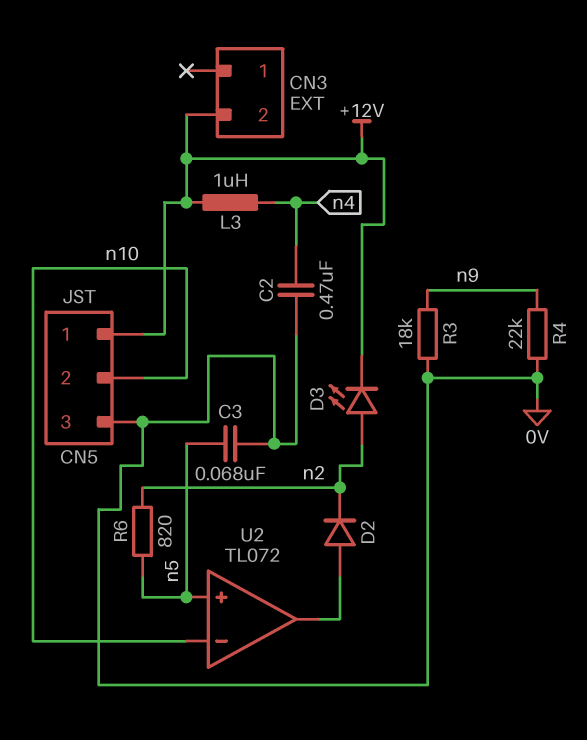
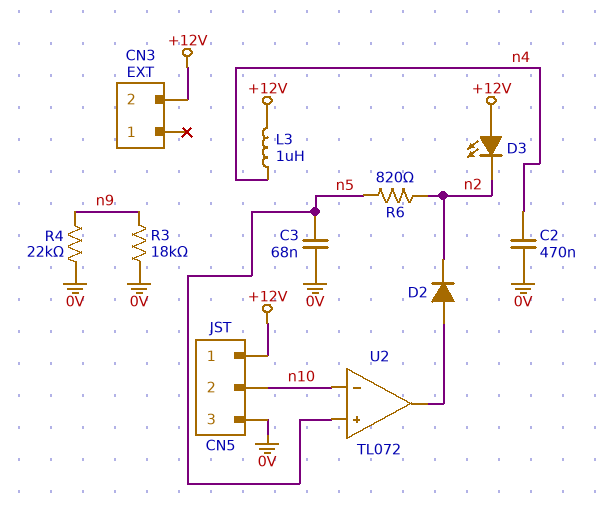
D3: LED (A n2, K +12V) -> LED (A +12V, K n2)

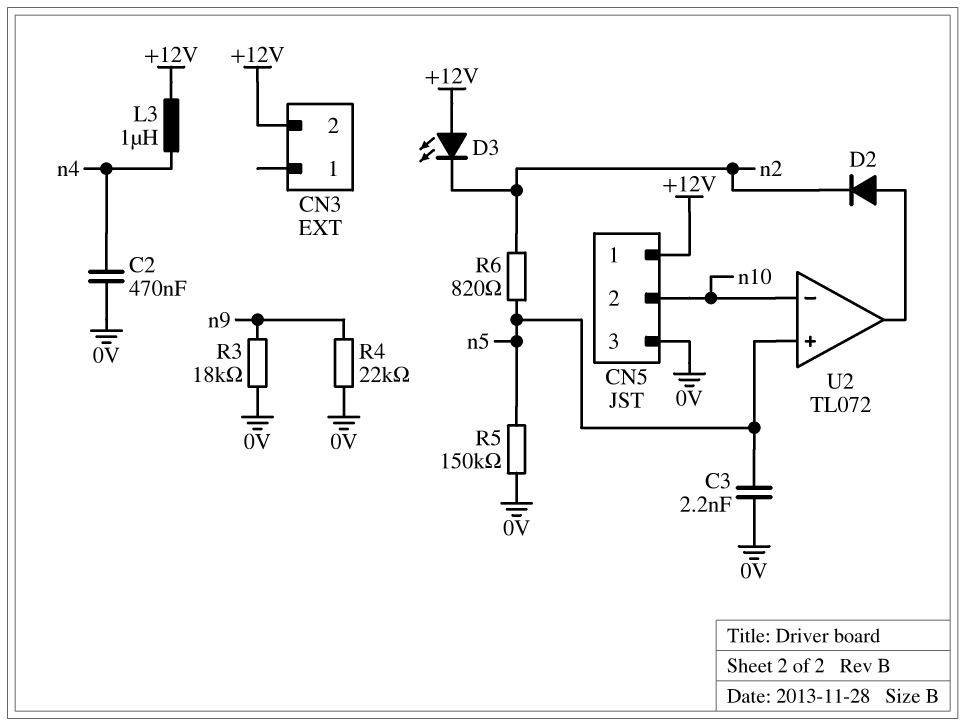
C3: 68nF (0V, n5) -> 2.2nF (0V, n5)
R5: none -> 150k (0V, n5)

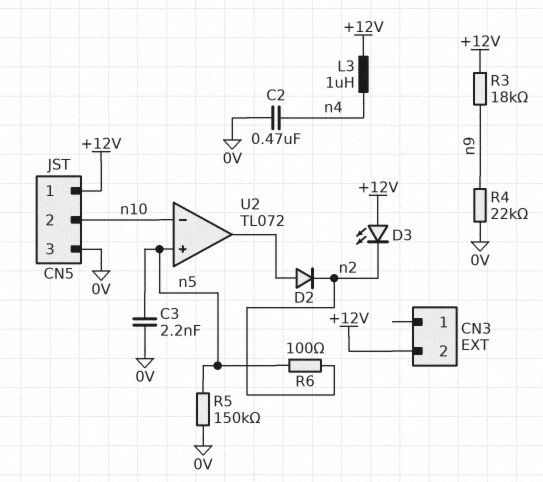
R3: 18k (0V, n9) -> 18k (+12V, n9)
R6: 820 (n2, n5) -> 100 (n2, n5)

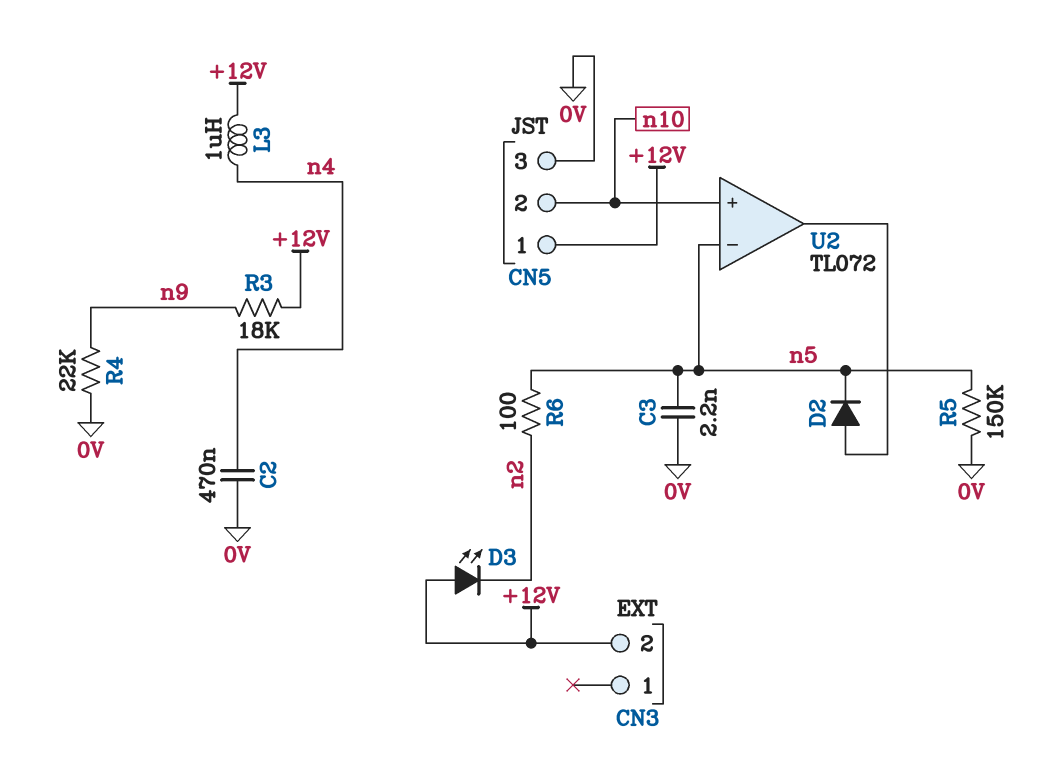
D2: diode (A U2/out, K n2) -> diode (A U2/out, K n5)
U2 pin in+: n5 -> n10
U2 pin in-: n10 -> n5

